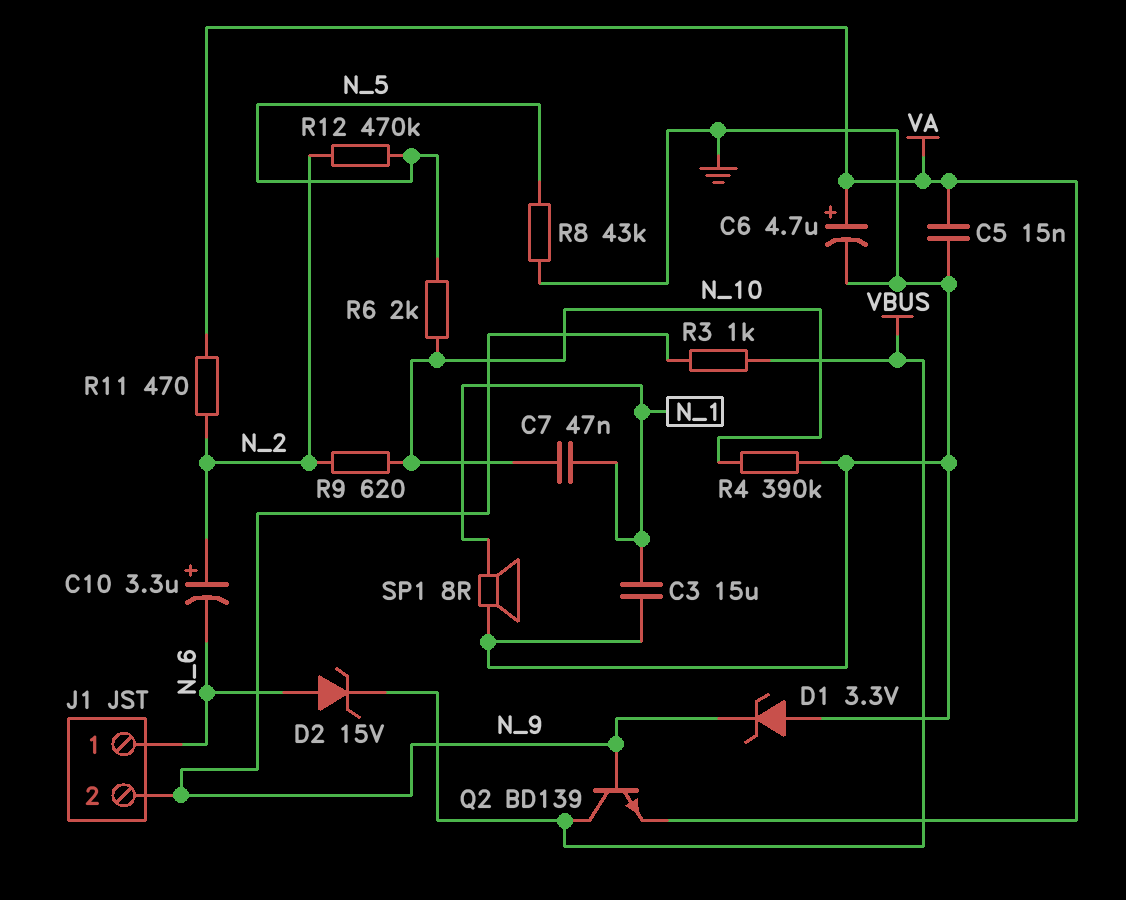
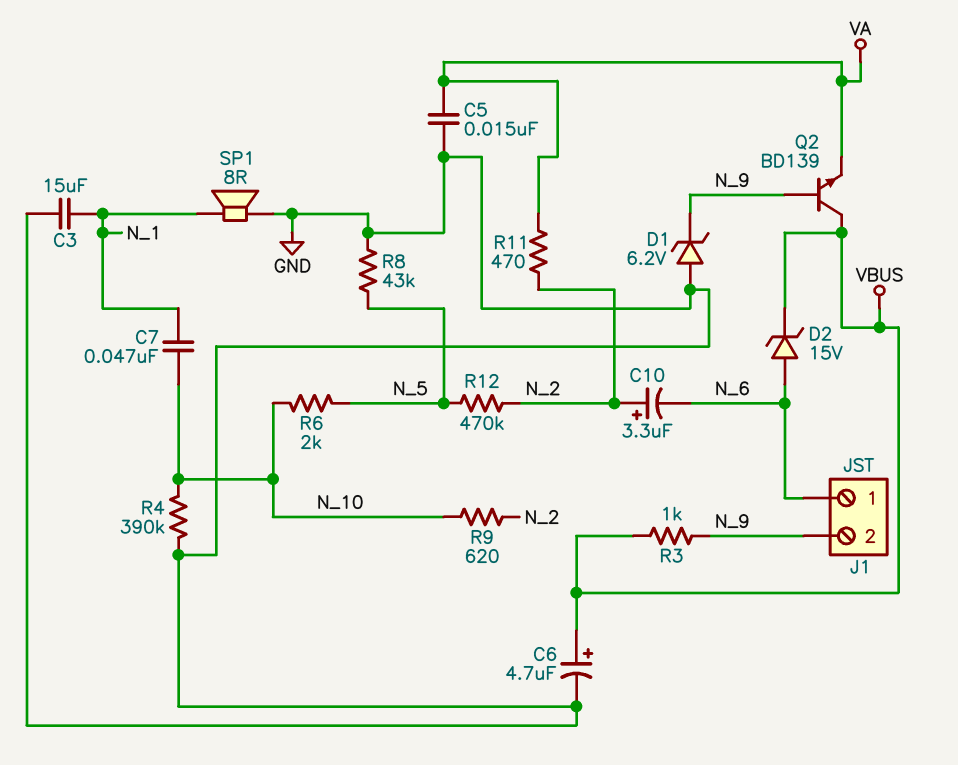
C6: 4.7uF (plus VA, minus GND) -> 4.7uF (plus VBUS, minus GND)
D1: zener 3.3V (A GND, K N_9) -> zener 6.2V (A GND, K N_9)

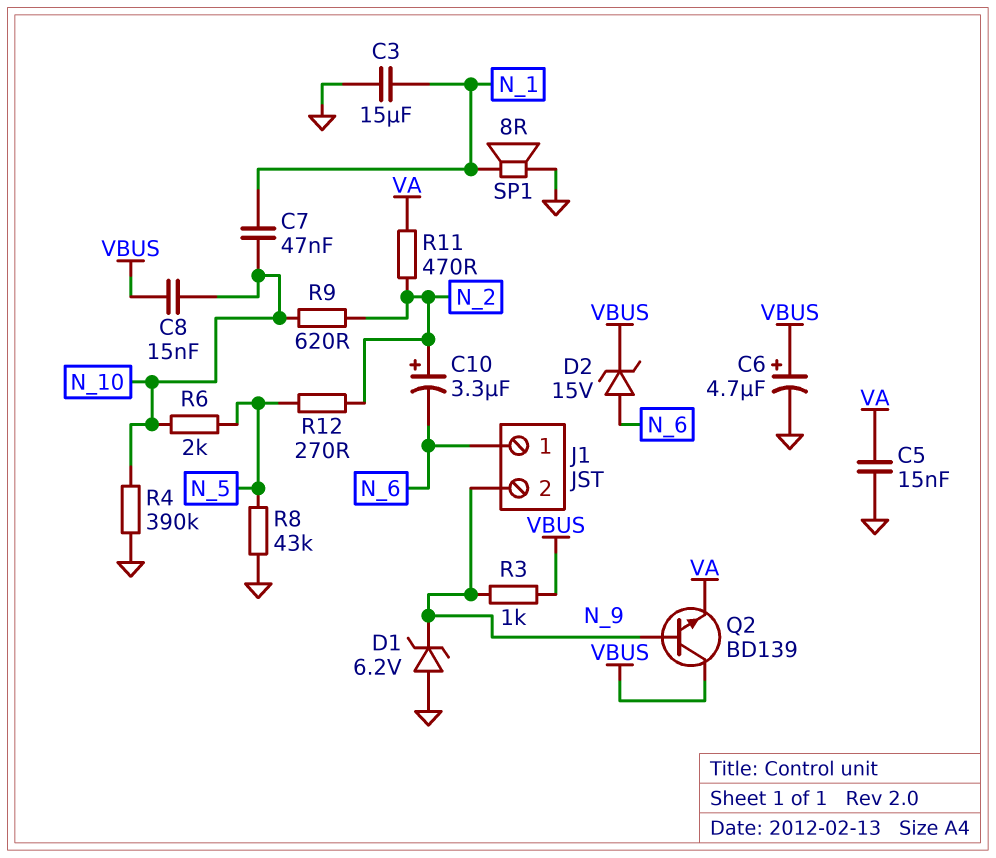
C8: none -> 15nF (N_10, VBUS)
R12: 470k (N_2, N_5) -> 270 (N_2, N_5)

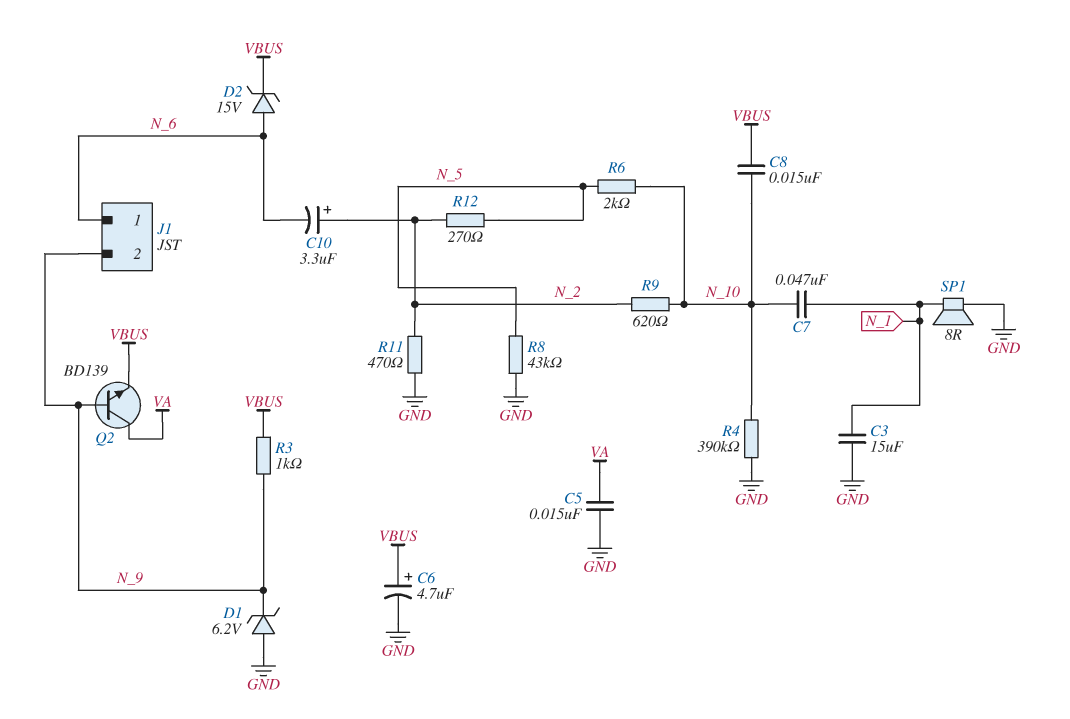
Q2: NPN BD139 (B N_9, C VBUS, E VA) -> NPN BD139 (B N_9, C VA, E VBUS)
R11: 470 (N_2, VA) -> 470 (GND, N_2)

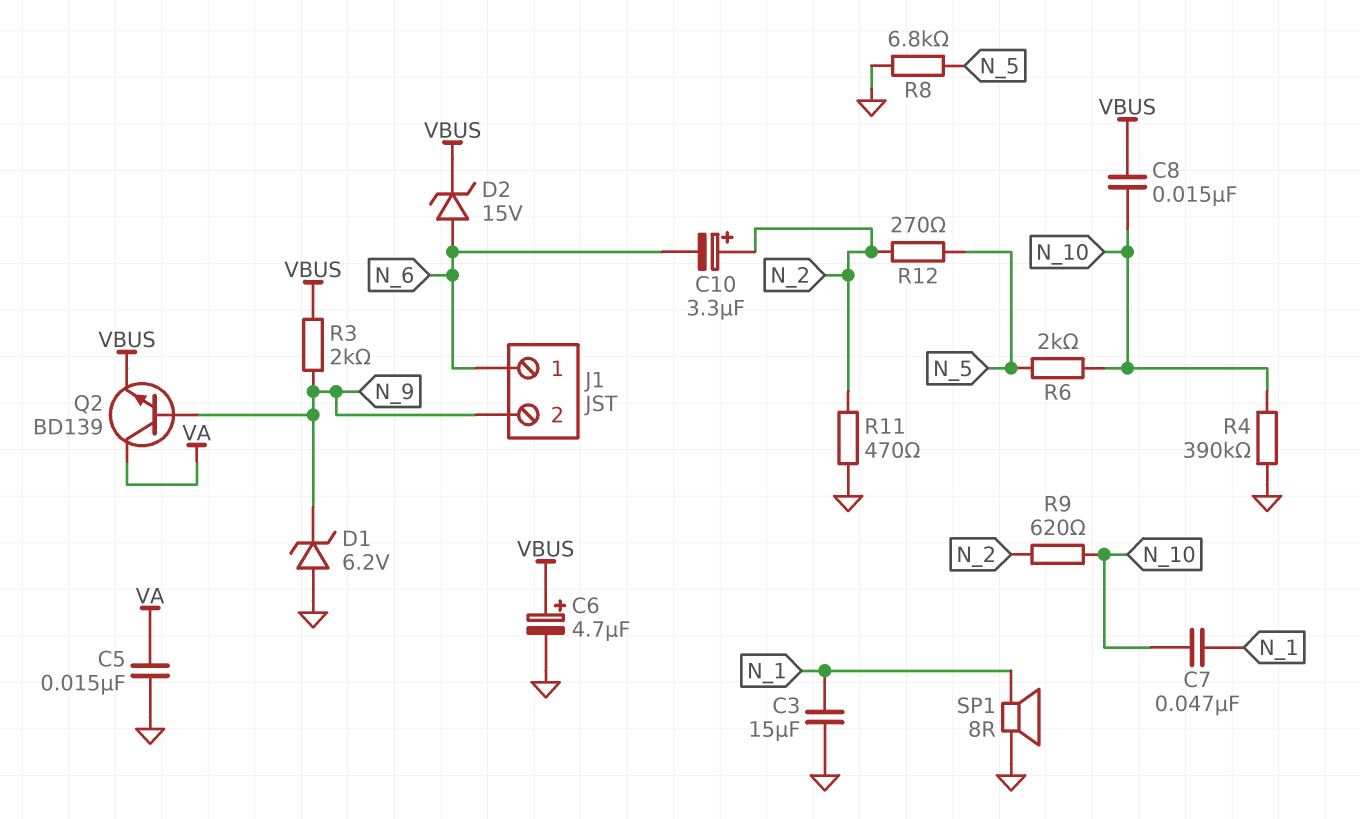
R3: 1k (N_9, VBUS) -> 2k (N_9, VBUS)
R8: 43k (GND, N_5) -> 6.8k (GND, N_5)

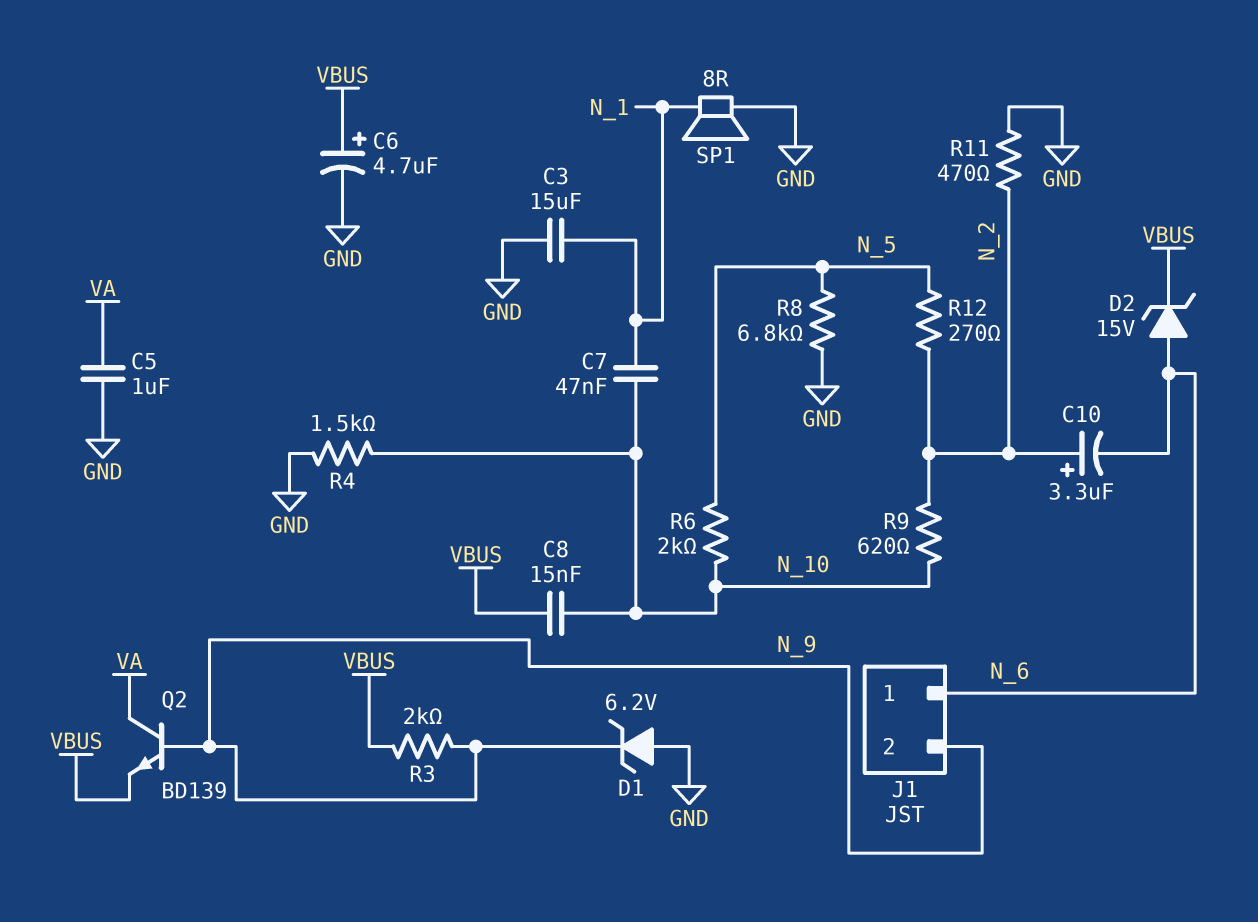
C5: 15nF (GND, VA) -> 1uF (GND, VA)
R4: 390k (GND, N_10) -> 1.5k (GND, N_10)

